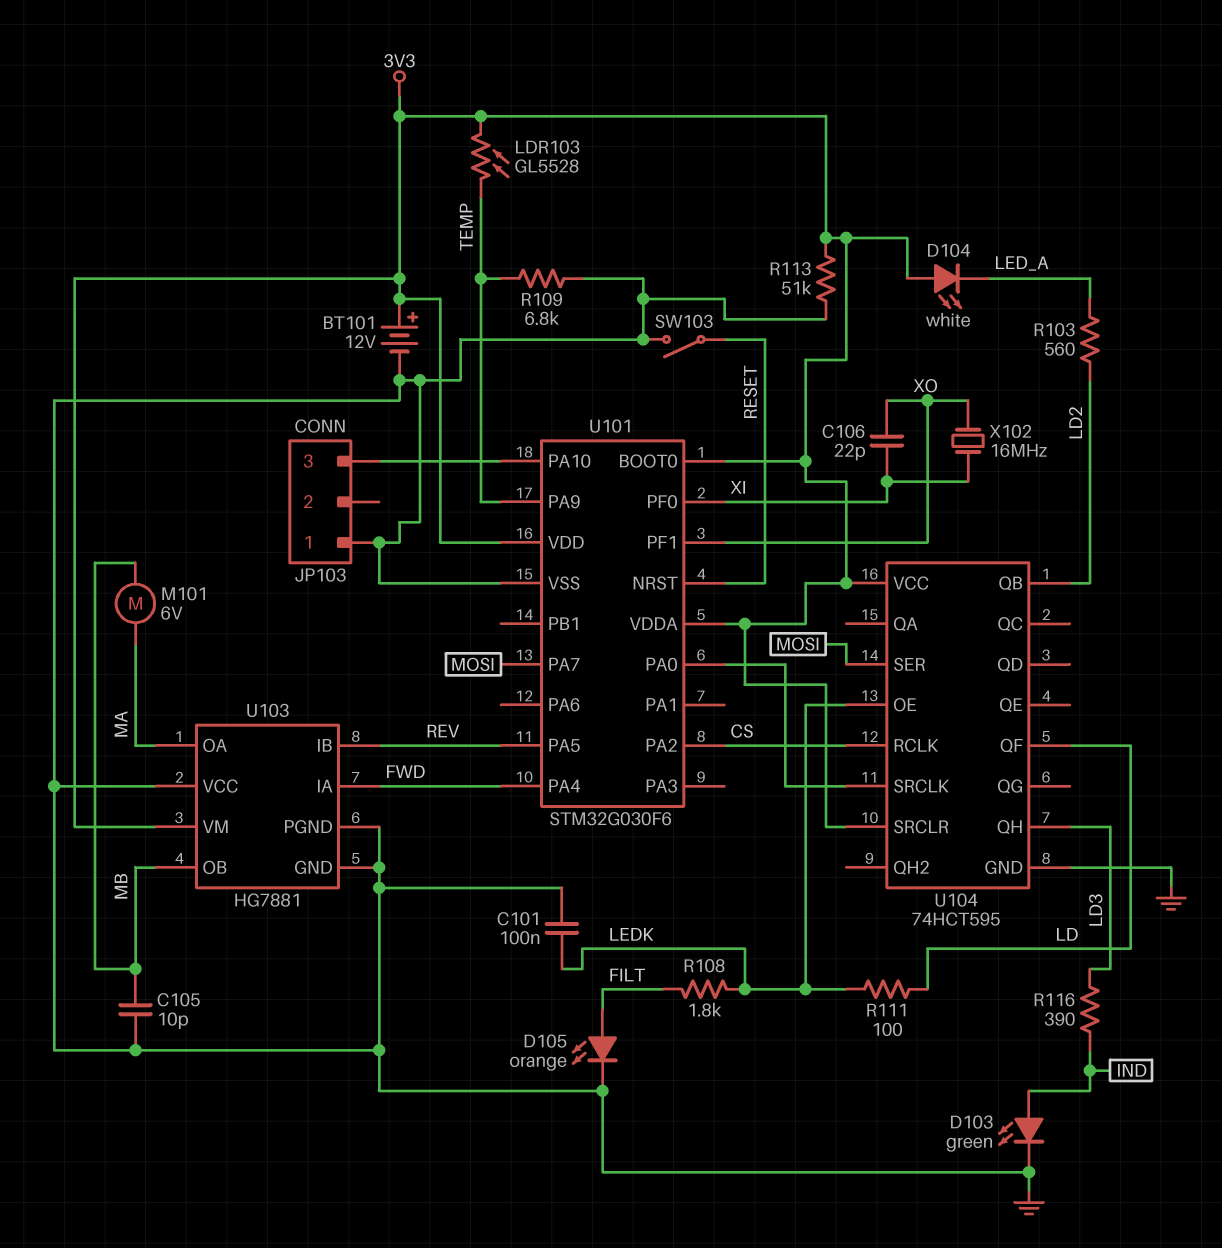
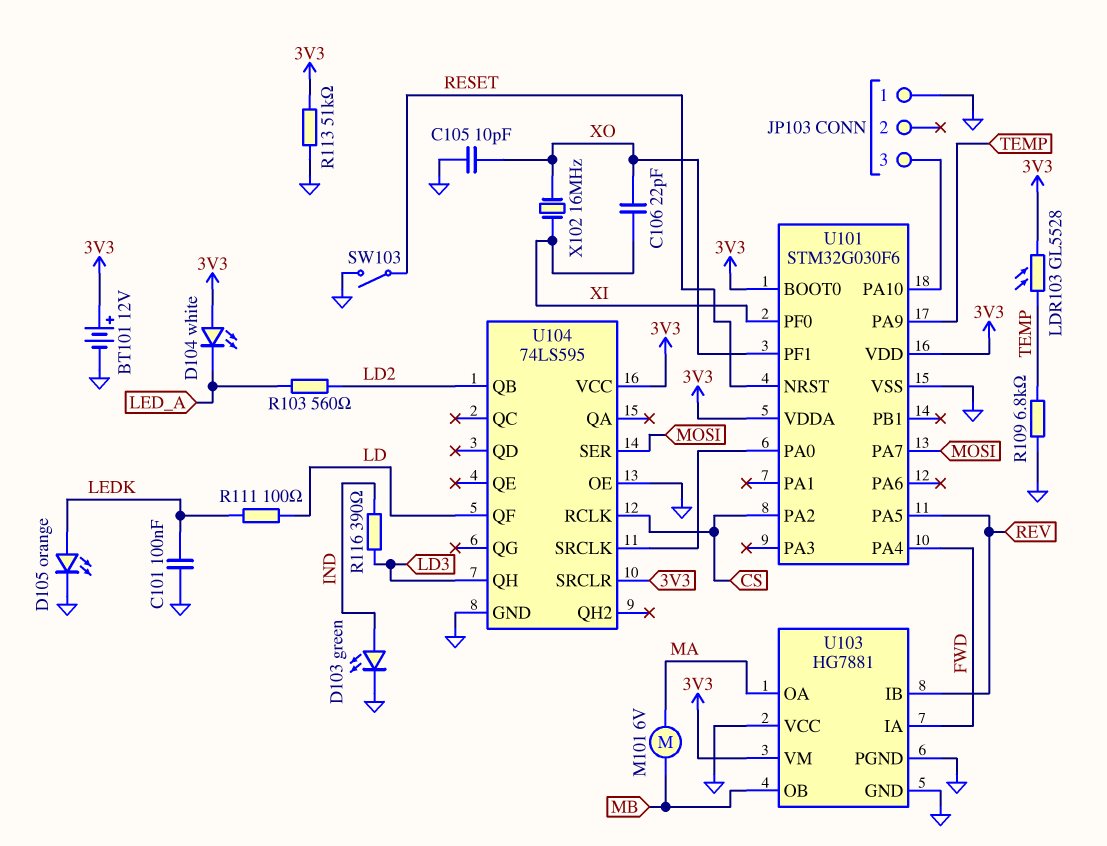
C105: 10pF (GND, MB) -> 10pF (GND, XO)
D105: LED orange (A FILT, K GND) -> LED orange (A LEDK, K GND)
R108: 1.8k (FILT, LEDK) -> none
U104: 74HCT595 -> 74LS595
U104 pin OE: LEDK -> GND

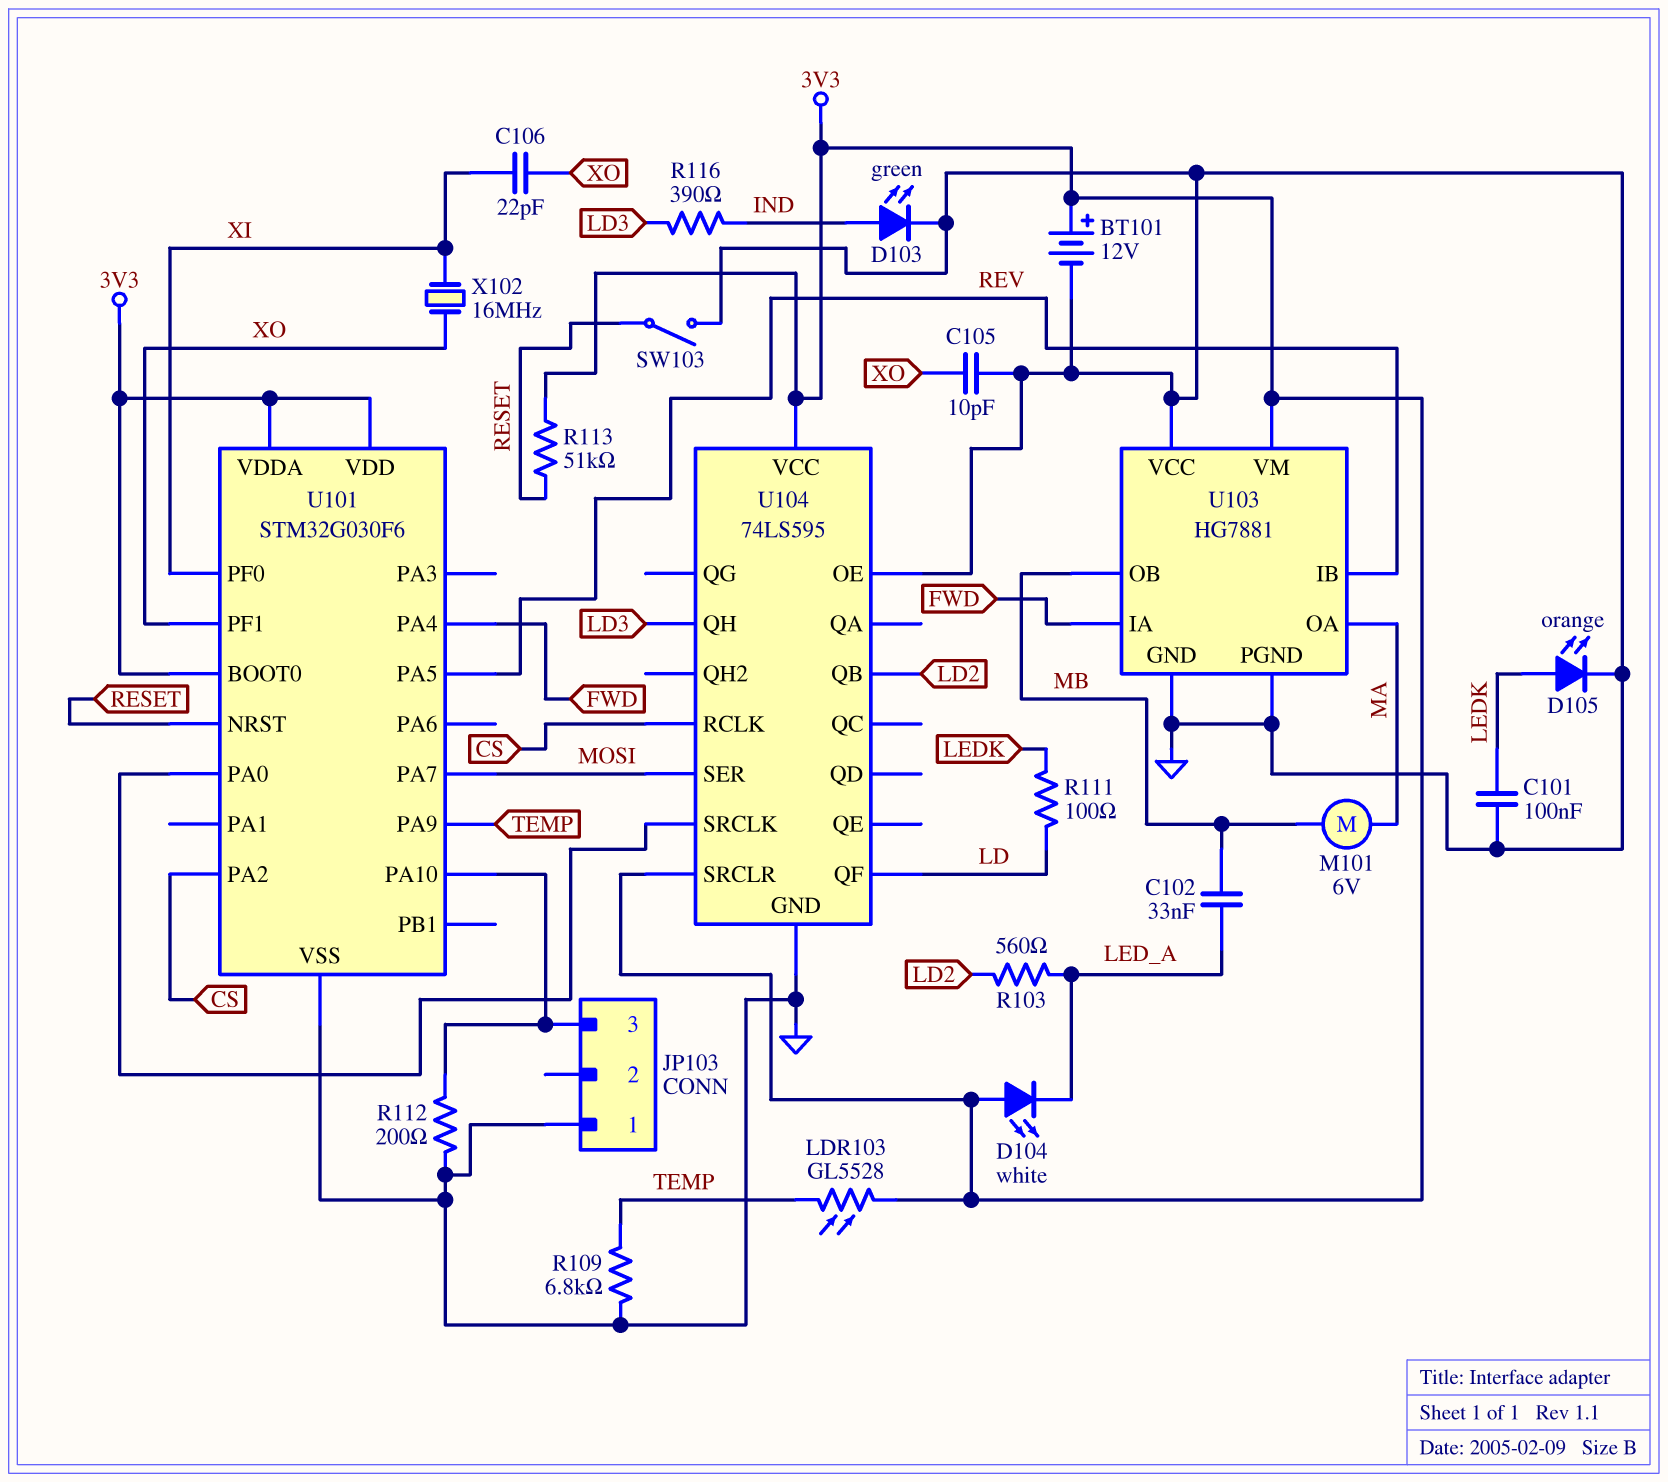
C102: none -> 33nF (LED_A, MB)
R112: none -> 200 (GND, JP103/3)
R113: 51k (3V3, GND) -> 51k (3V3, RESET)

